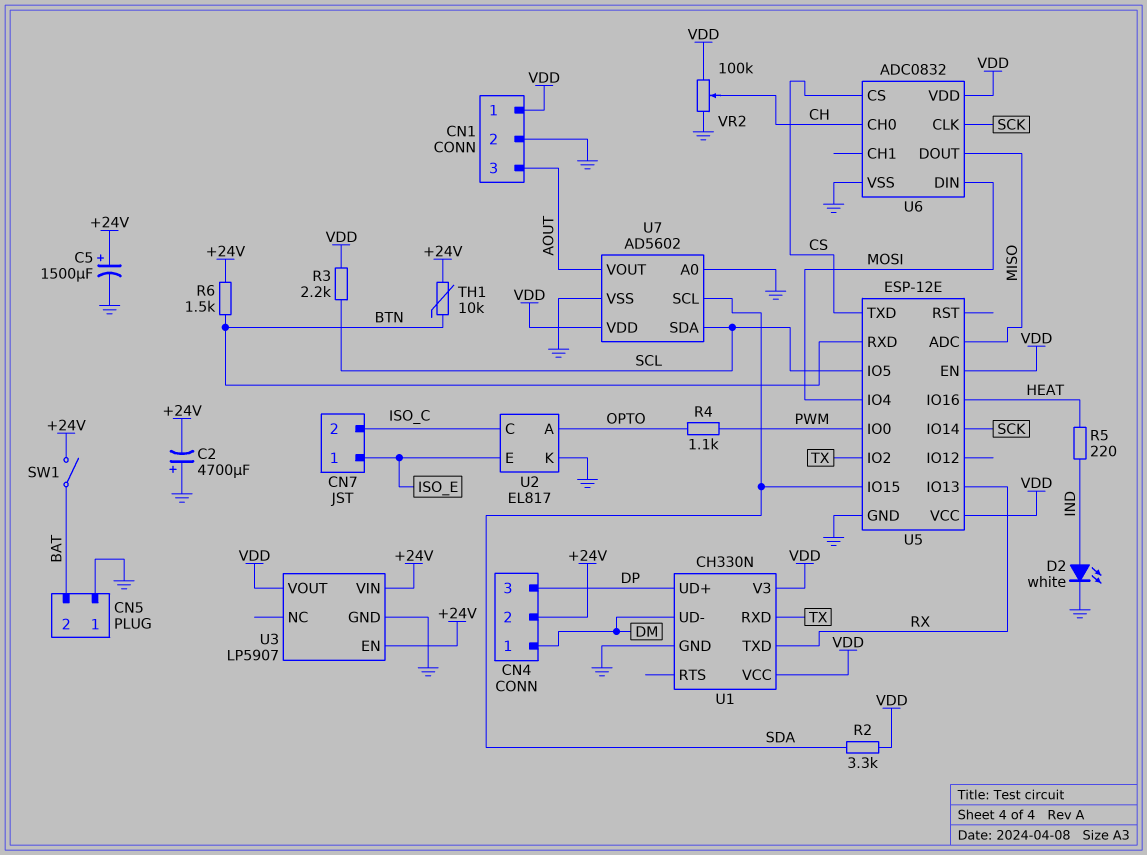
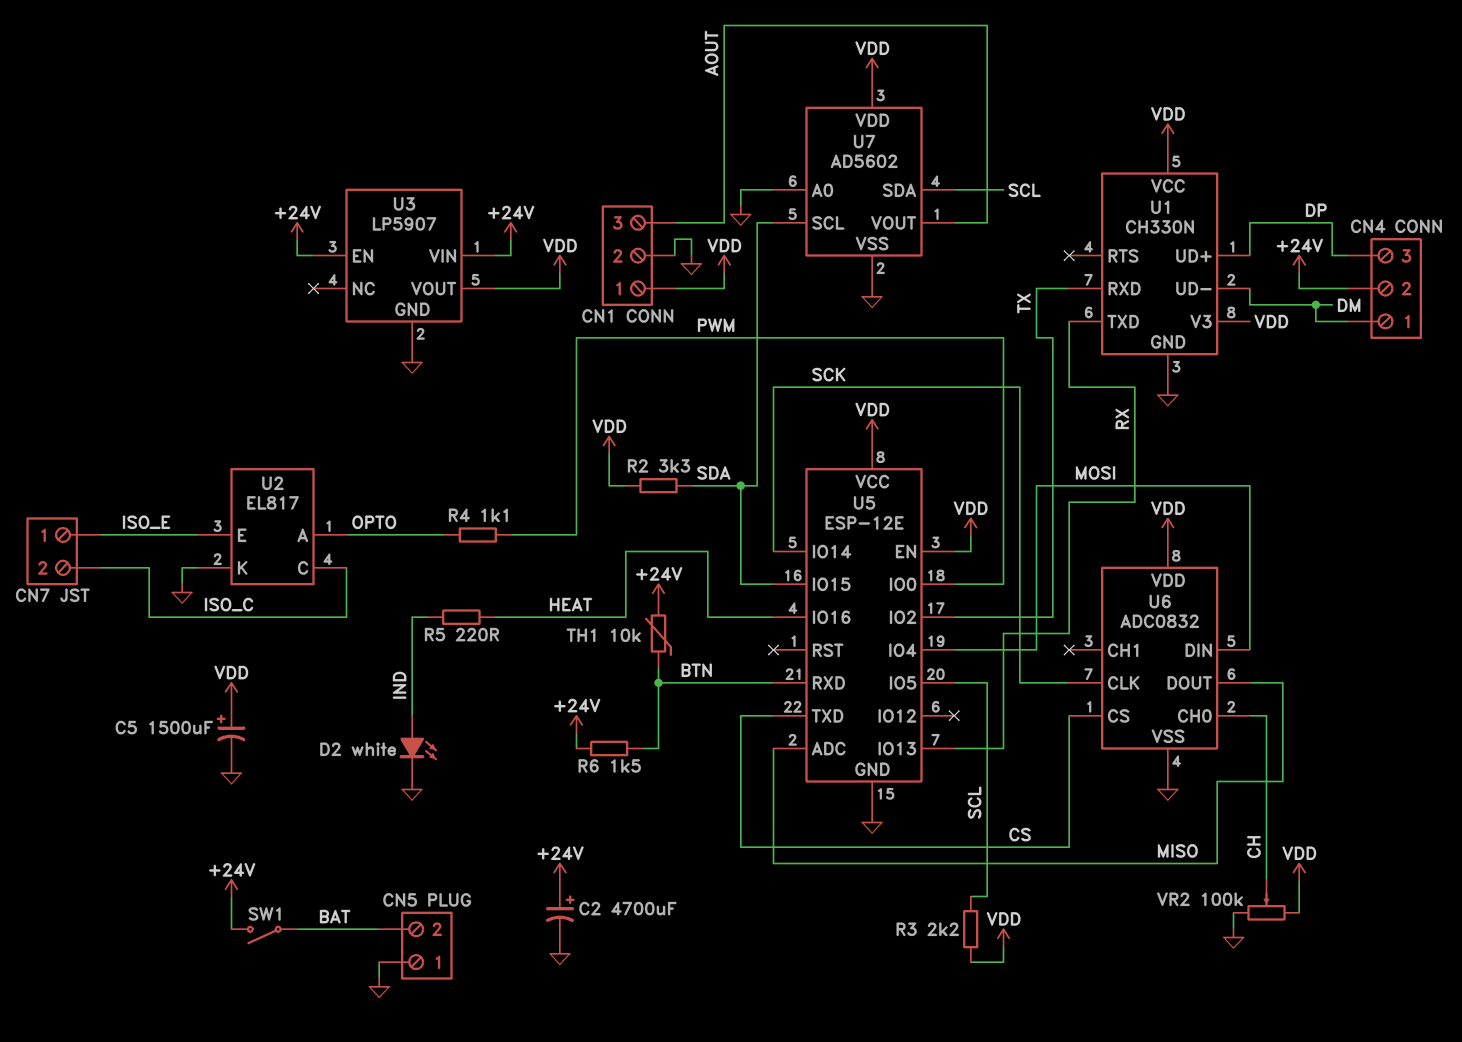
C2: 4700uF (plus GND, minus +24V) -> 4700uF (plus +24V, minus GND)
C5: 1500uF (plus +24V, minus GND) -> 1500uF (plus VDD, minus GND)

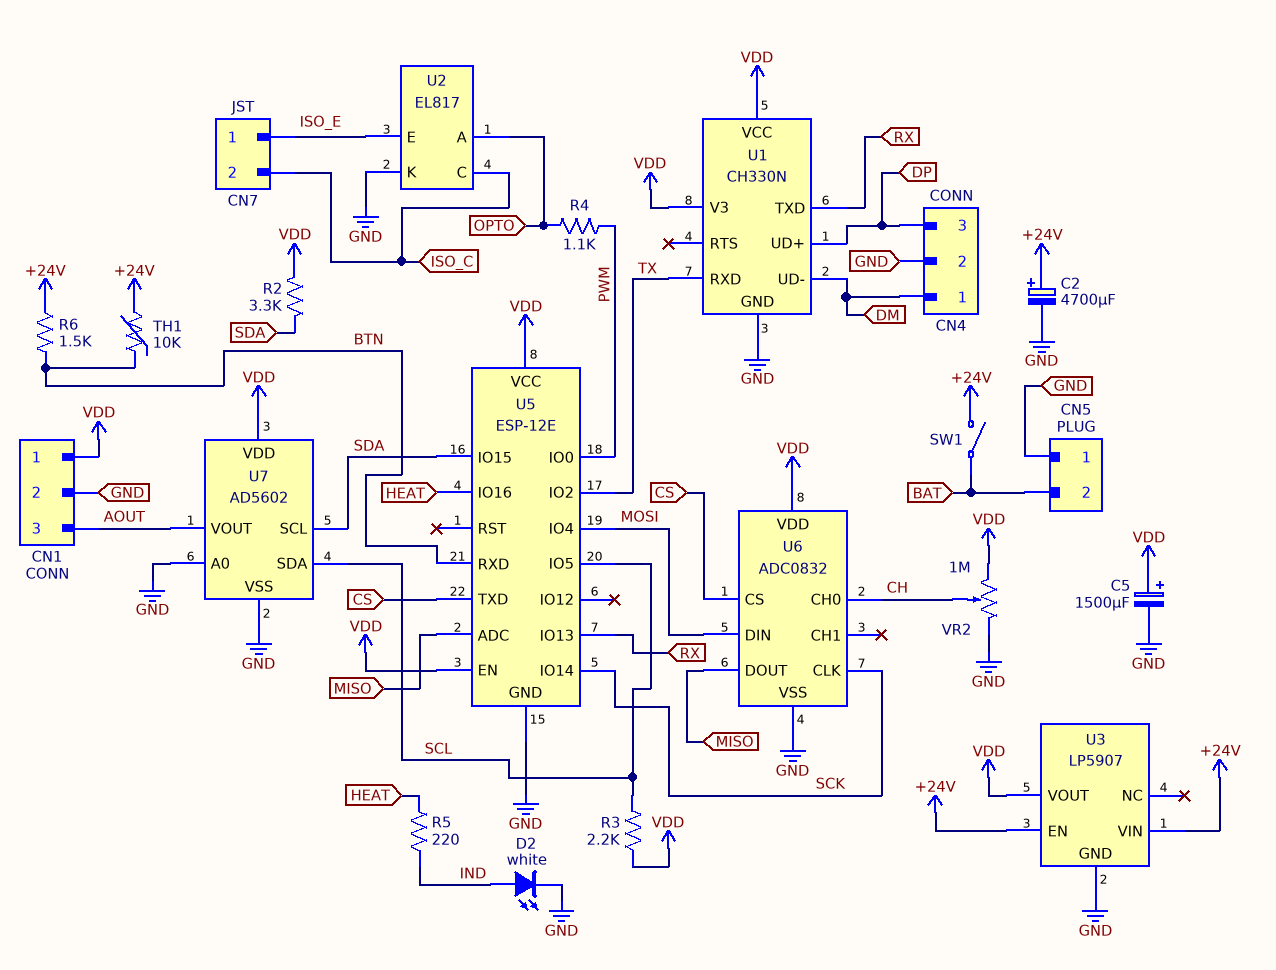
CN4 pin 2: +24V -> GND
VR2: 100k (GND, VDD, wiper CH) -> 1M (GND, VDD, wiper CH)

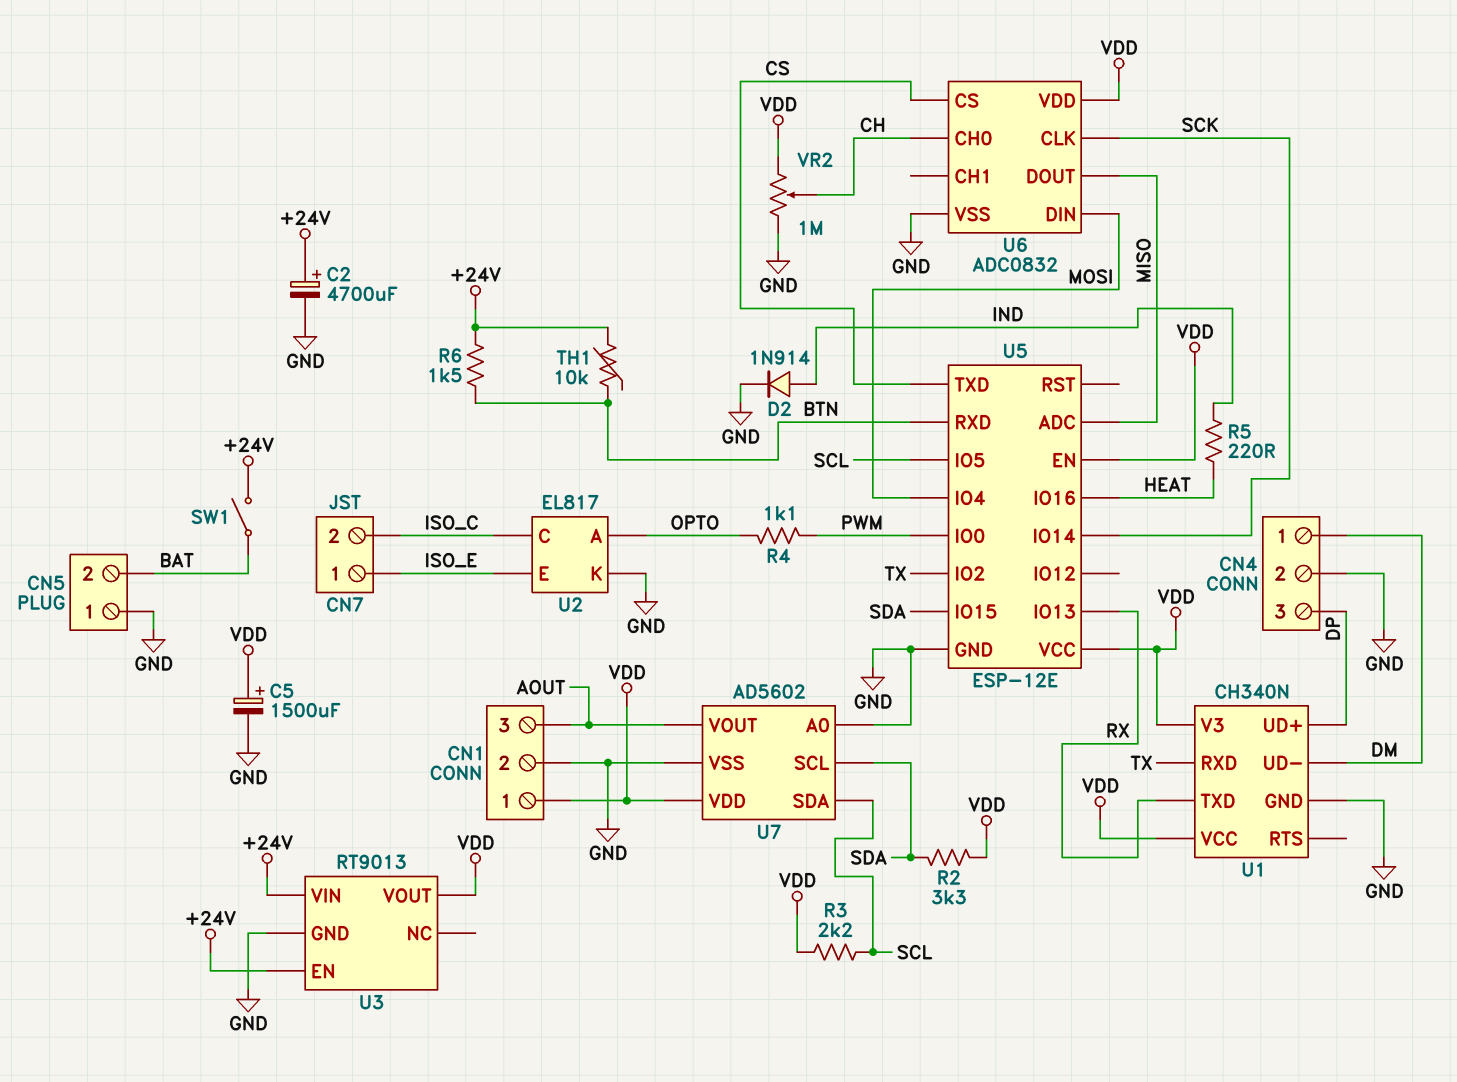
D2: LED white (A IND, K GND) -> diode 1N914 (A IND, K GND)
U1: CH330N -> CH340N
U3: LP5907 -> RT9013

